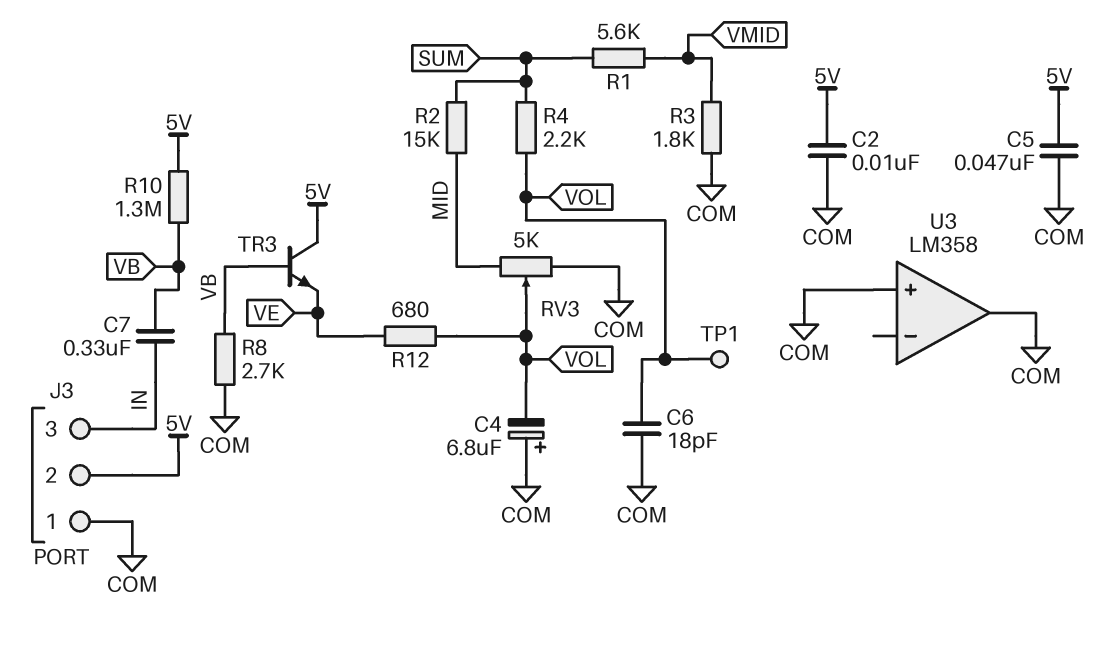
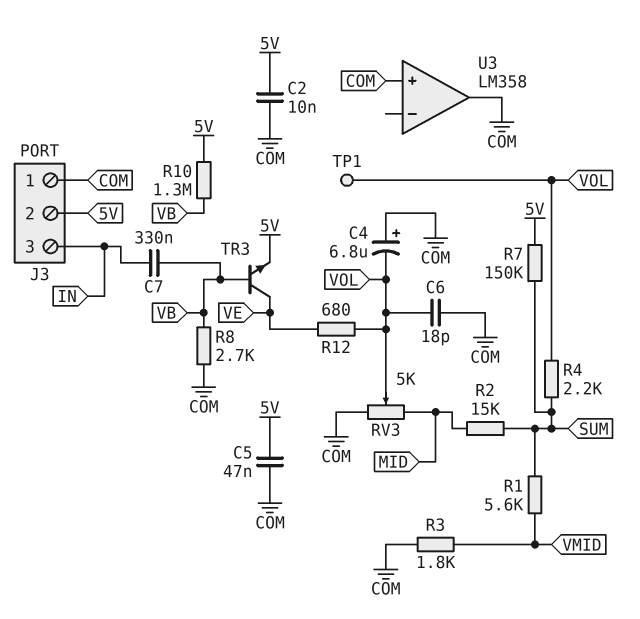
R7: none -> 150k (5V, SUM)
TR3: NPN (B VB, C 5V, E VE) -> NPN (B VB, C VE, E 5V)

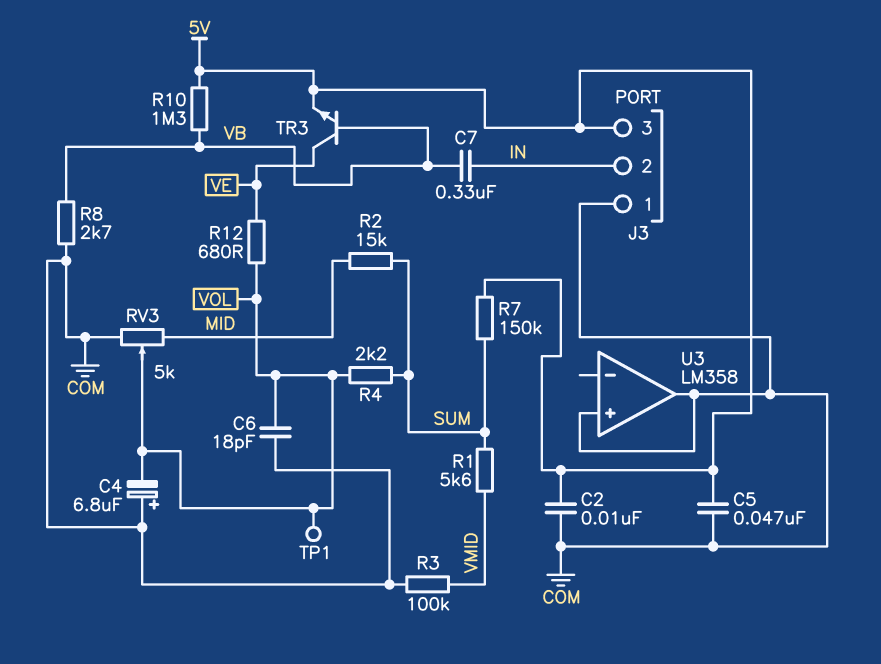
J3 pin 2: 5V -> IN
J3 pin 3: IN -> 5V
R3: 1.8k (COM, VMID) -> 100k (COM, VMID)

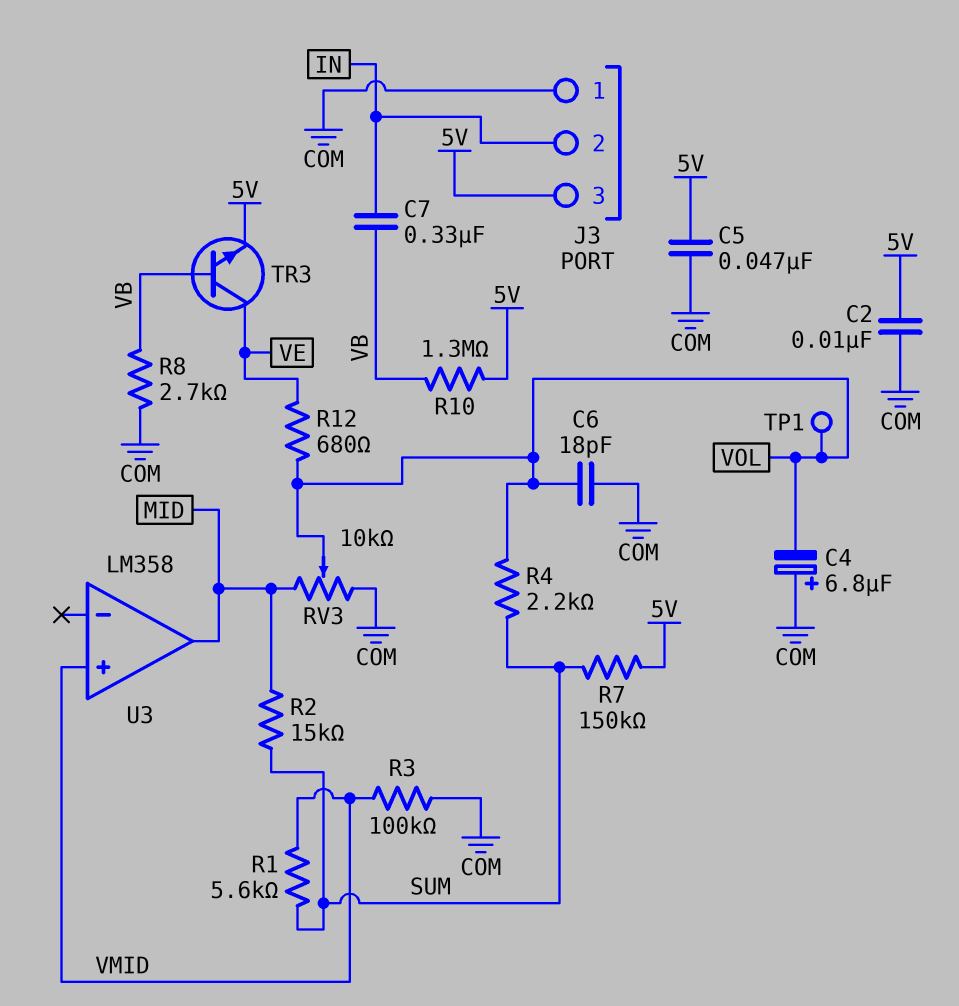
RV3: 5k (COM, MID, wiper VOL) -> 10k (COM, MID, wiper VOL)
U3 pin in+: COM -> VMID
U3 pin out: COM -> MID

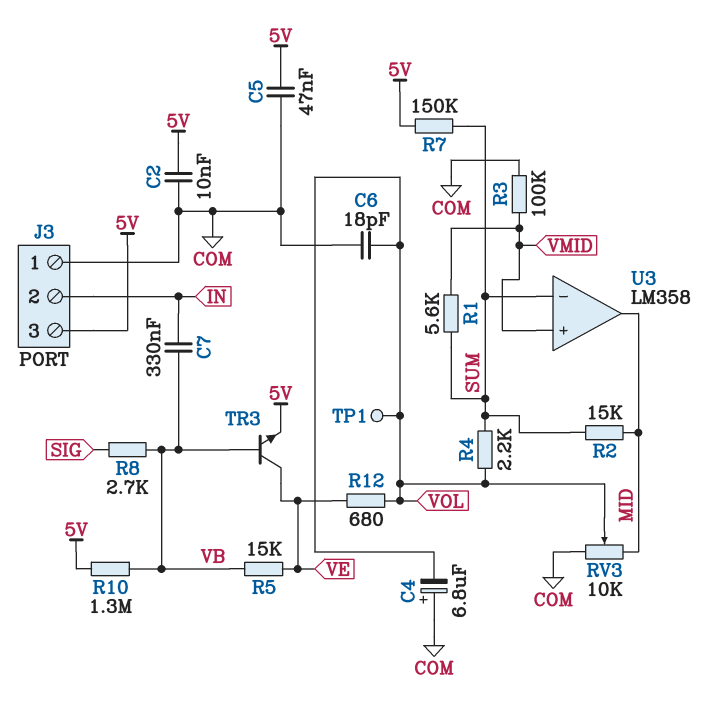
R5: none -> 15k (VB, VE)
R8: 2.7k (COM, VB) -> 2.7k (SIG, VB)
U3 pin in-: none -> SUM

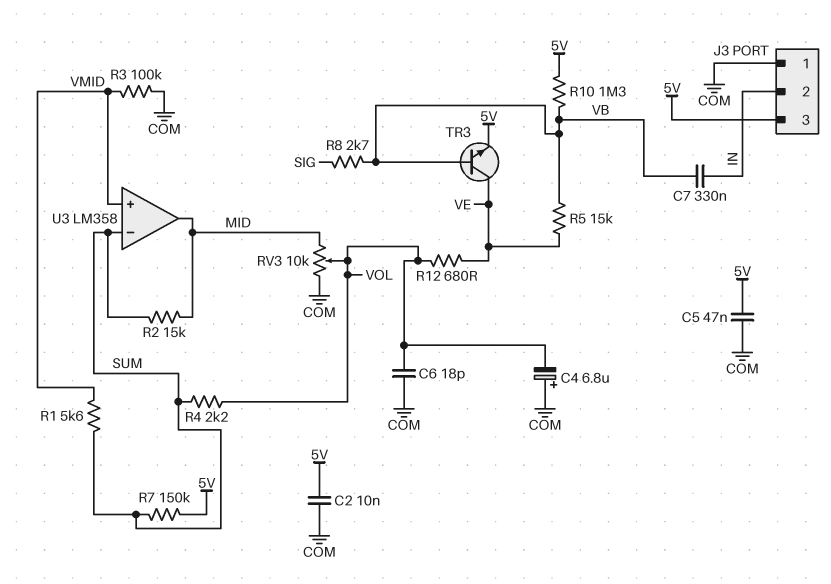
TP1: test point (VOL) -> none

